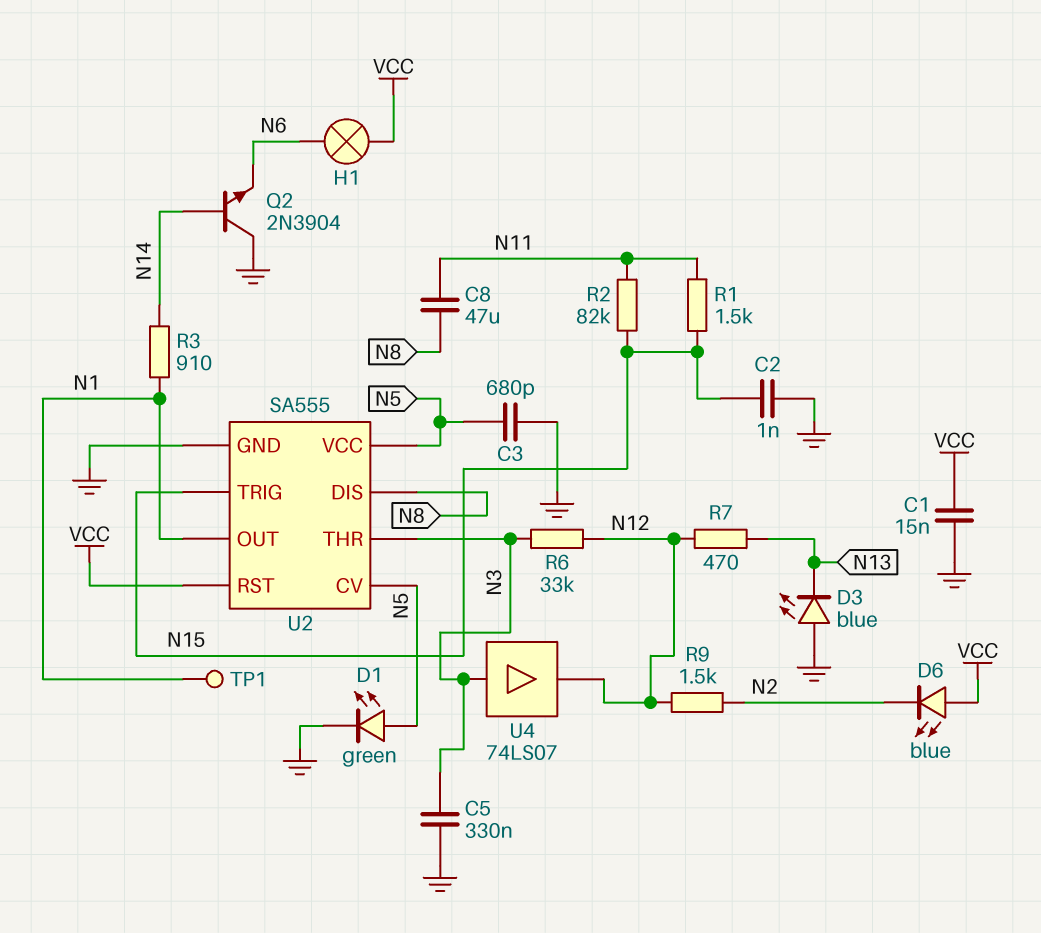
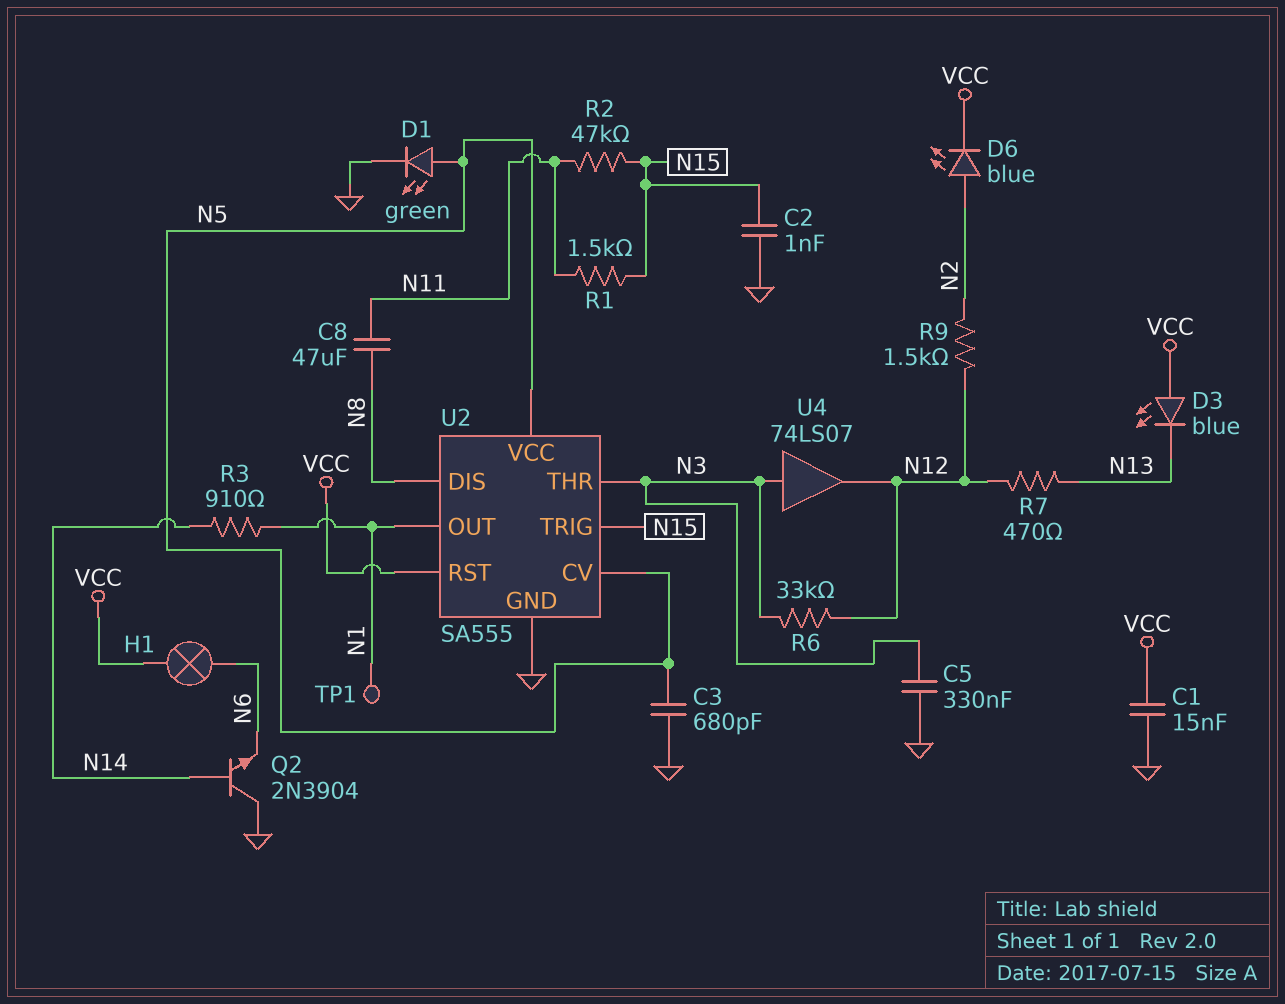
D3: LED blue (A GND, K N13) -> LED blue (A VCC, K N13)
D6: LED blue (A VCC, K N2) -> LED blue (A N2, K VCC)
R2: 82k (N11, N15) -> 47k (N11, N15)

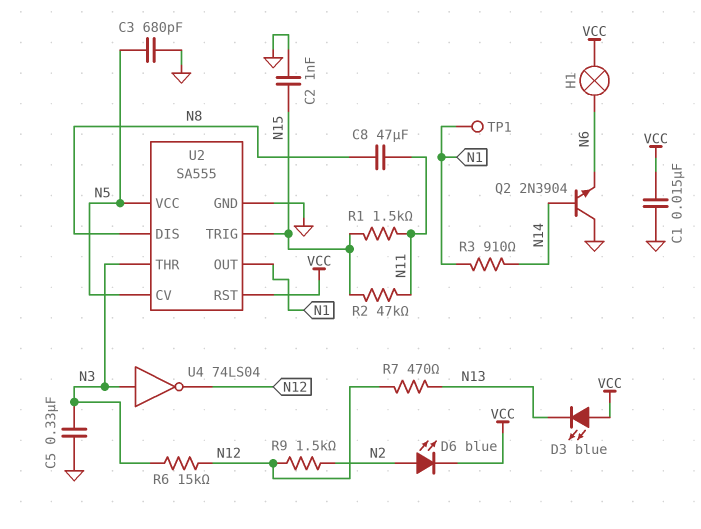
D1: LED green (A N5, K GND) -> none
R6: 33k (N3, N12) -> 15k (N3, N12)
U4: buffer 74LS07 (in N3, out N12) -> NOT 74LS04 (in N3, out N12)

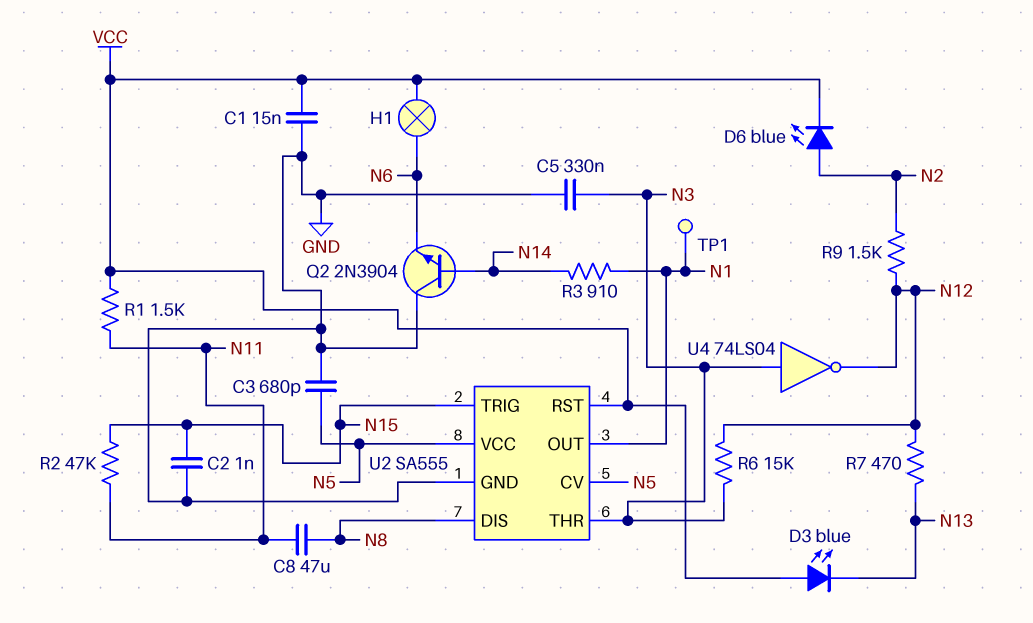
R1: 1.5k (N11, N15) -> 1.5k (N11, VCC)

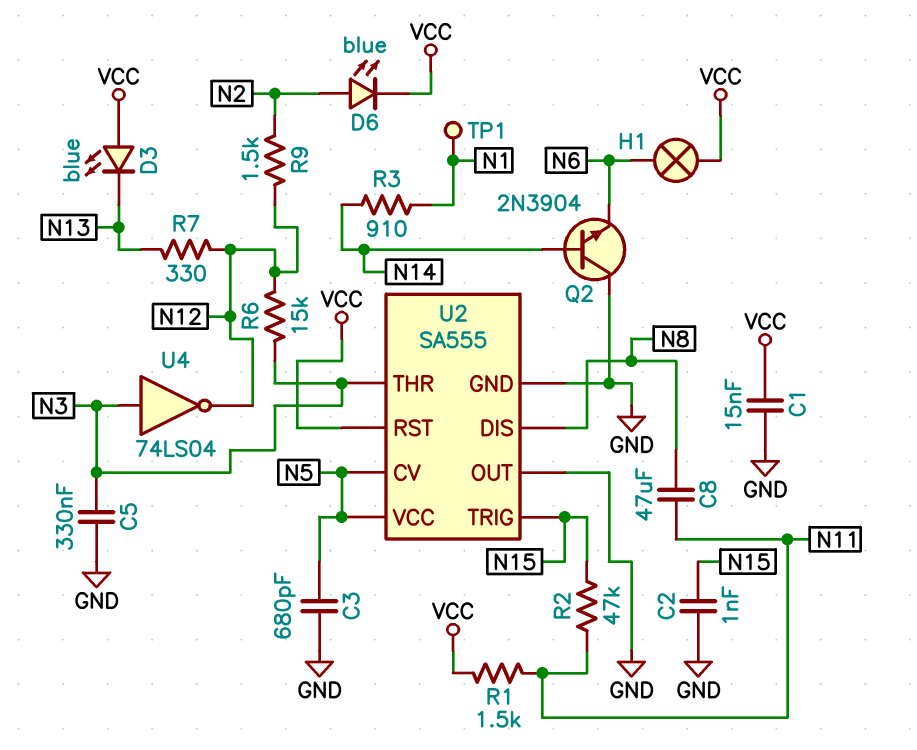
R7: 470 (N12, N13) -> 330 (N12, N13)
U2 pin OUT: N1 -> GND

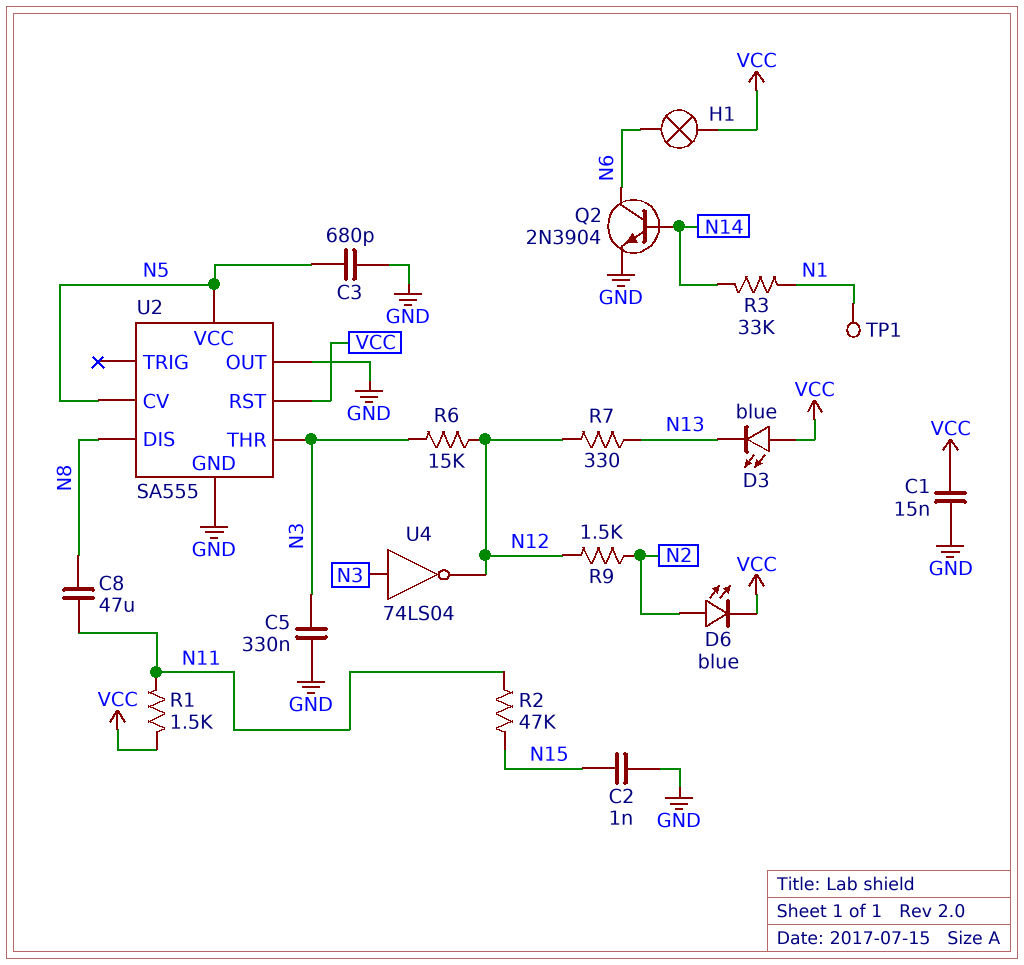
Q2: NPN 2N3904 (B N14, C GND, E N6) -> NPN 2N3904 (B N14, C N6, E GND)
R3: 910 (N1, N14) -> 33k (N1, N14)
U2 pin TRIG: N15 -> none

